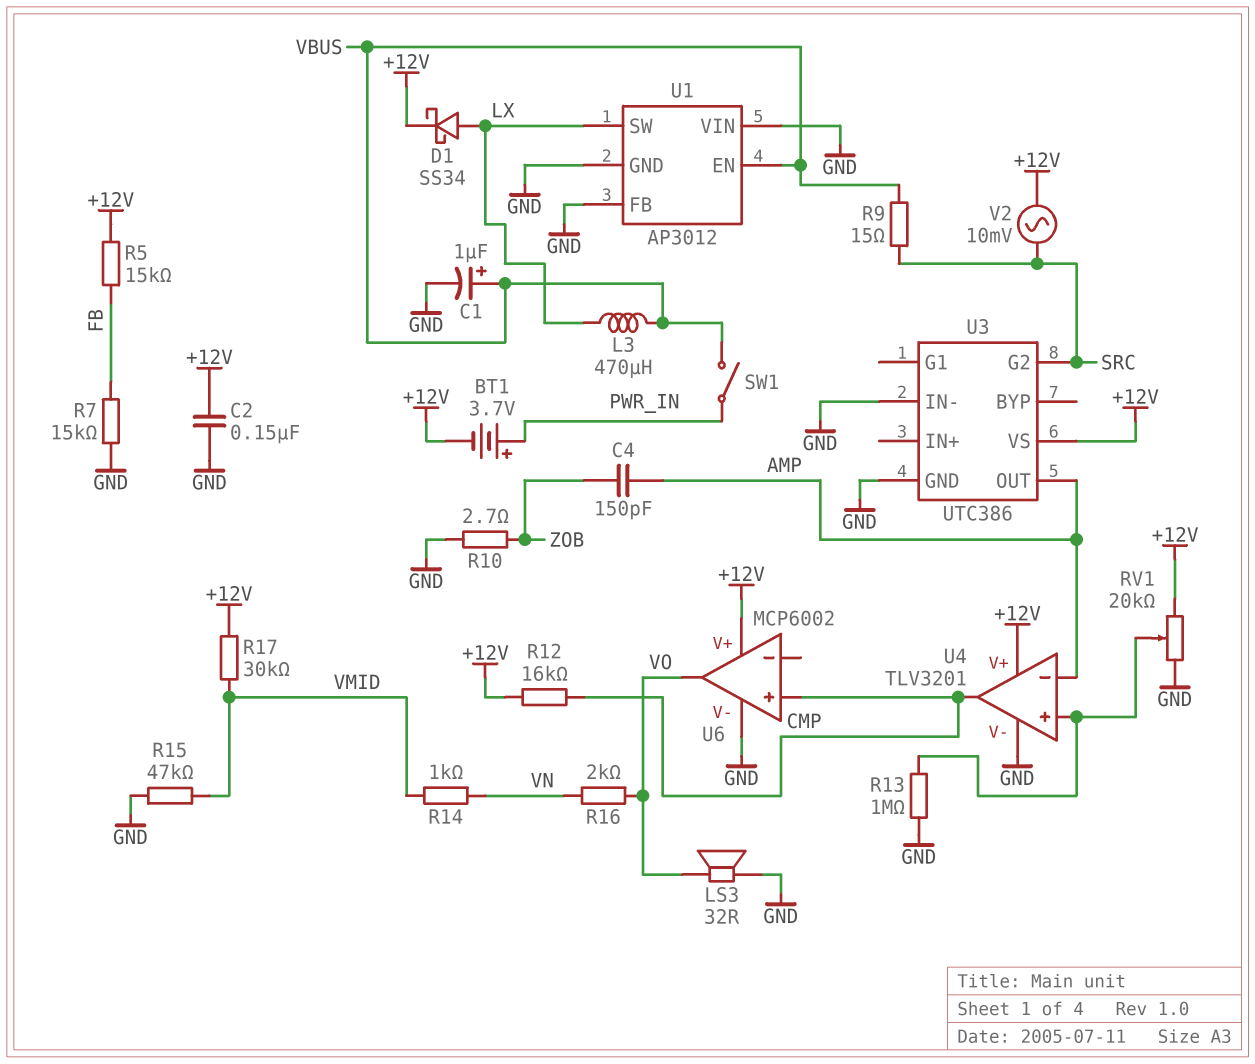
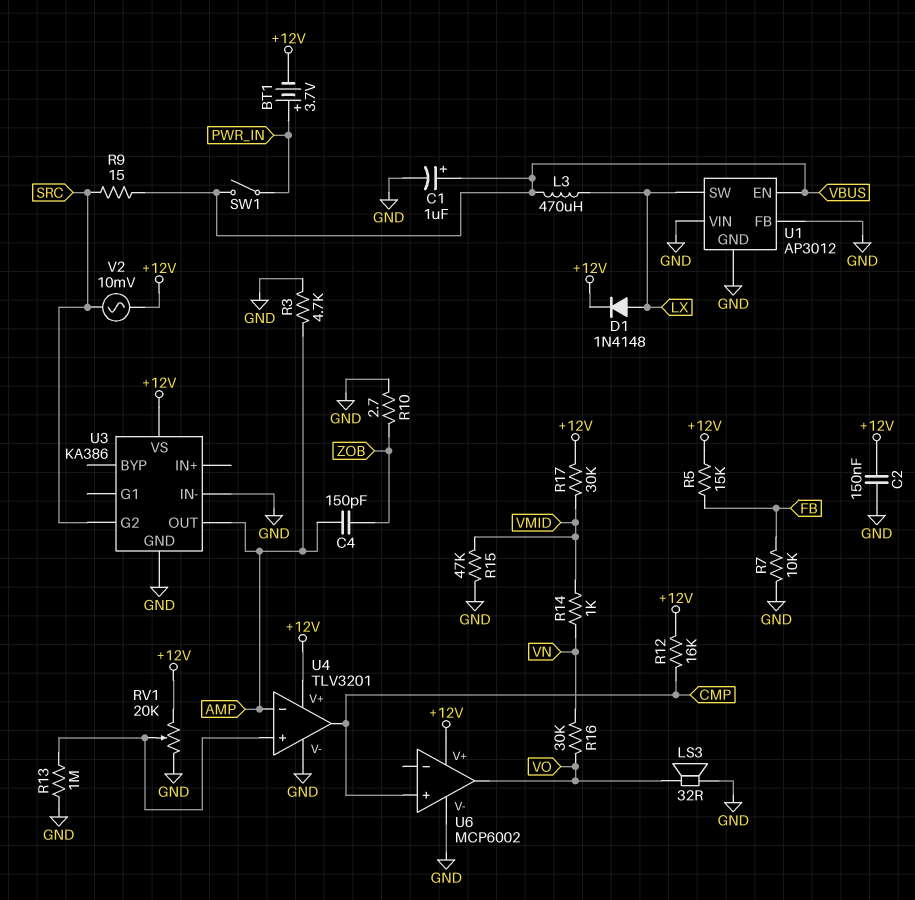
D1: schottky SS34 (A LX, K +12V) -> diode 1N4148 (A LX, K +12V)
R3: none -> 4.7k (AMP, GND)
R7: 15k (FB, GND) -> 10k (FB, GND)
R16: 2k (VN, VO) -> 30k (VN, VO)
U3: UTC386 -> KA386

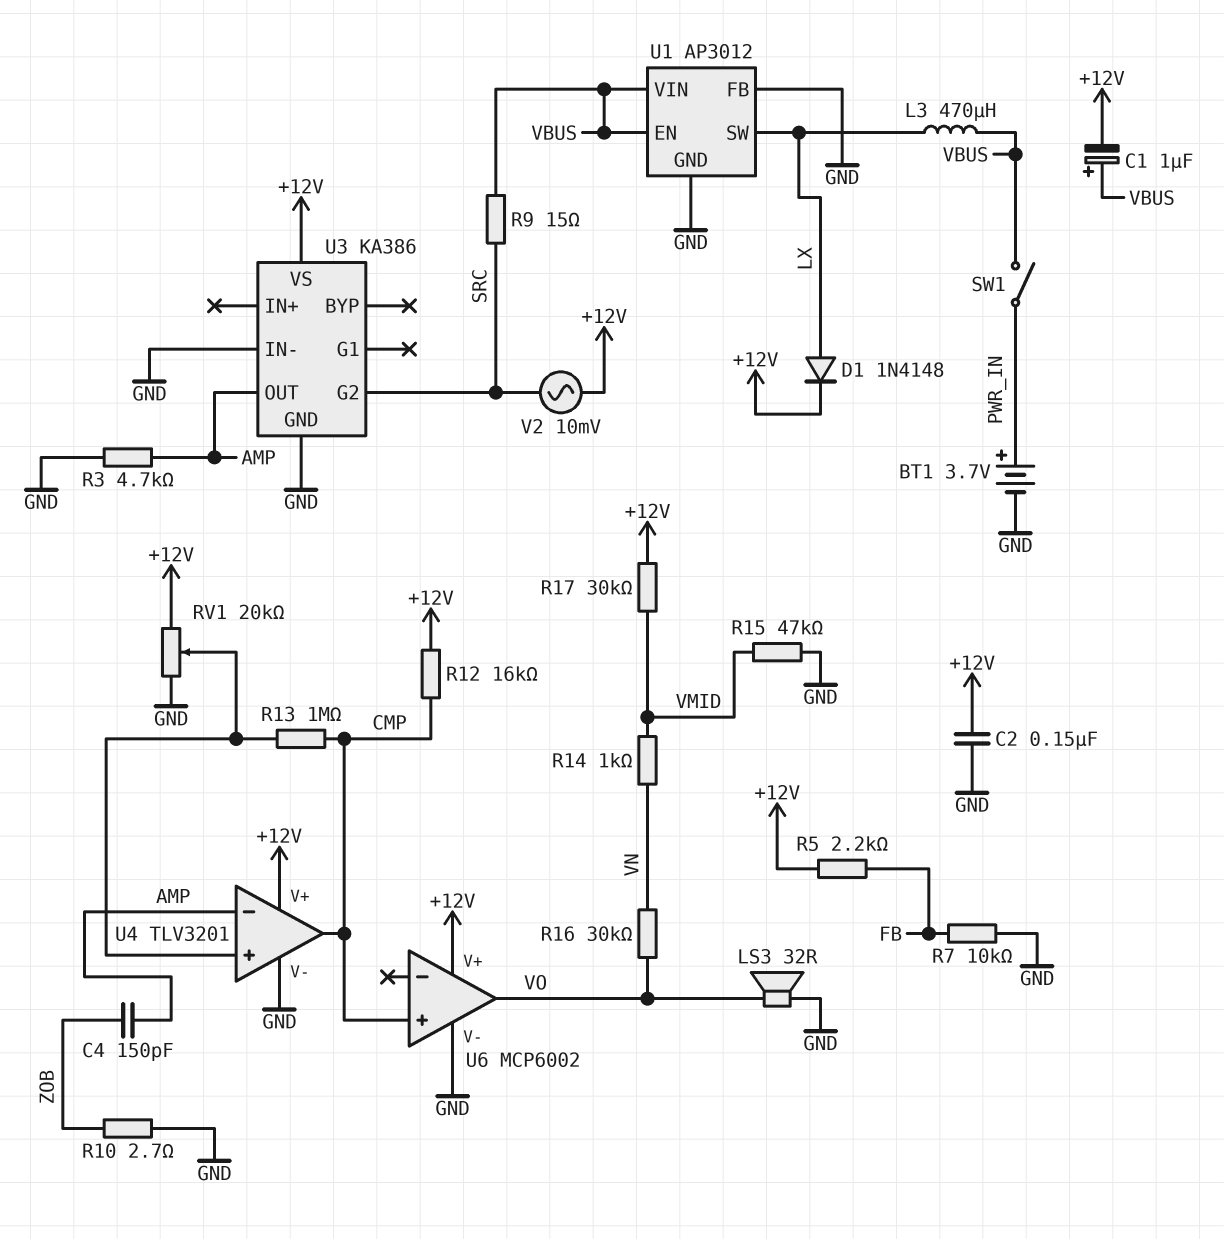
BT1: 3.7V (plus PWR_IN, minus +12V) -> 3.7V (plus PWR_IN, minus GND)
C1: 1uF (plus VBUS, minus GND) -> 1uF (plus VBUS, minus +12V)
R5: 15k (+12V, FB) -> 2.2k (+12V, FB)
R13: 1M (GND, U4/in+) -> 1M (CMP, U4/in+)
U1 pin VIN: GND -> VBUS

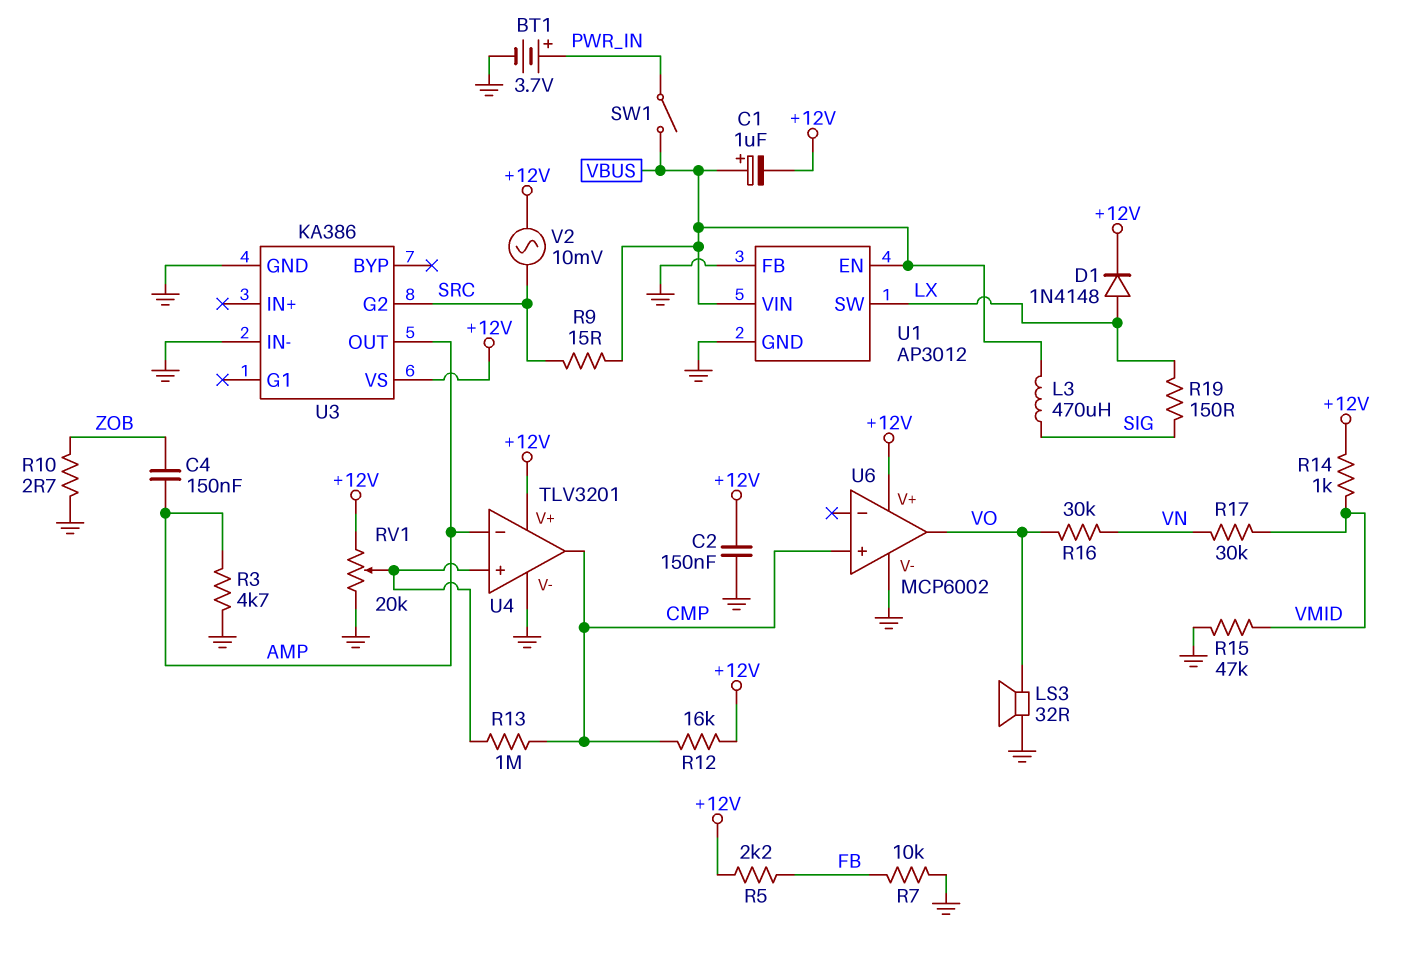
C4: 150pF (AMP, ZOB) -> 150nF (AMP, ZOB)
L3: 470uH (LX, VBUS) -> 470uH (SIG, VBUS)
R14: 1k (VMID, VN) -> 1k (+12V, VMID)
R17: 30k (+12V, VMID) -> 30k (VMID, VN)
R19: none -> 150 (LX, SIG)

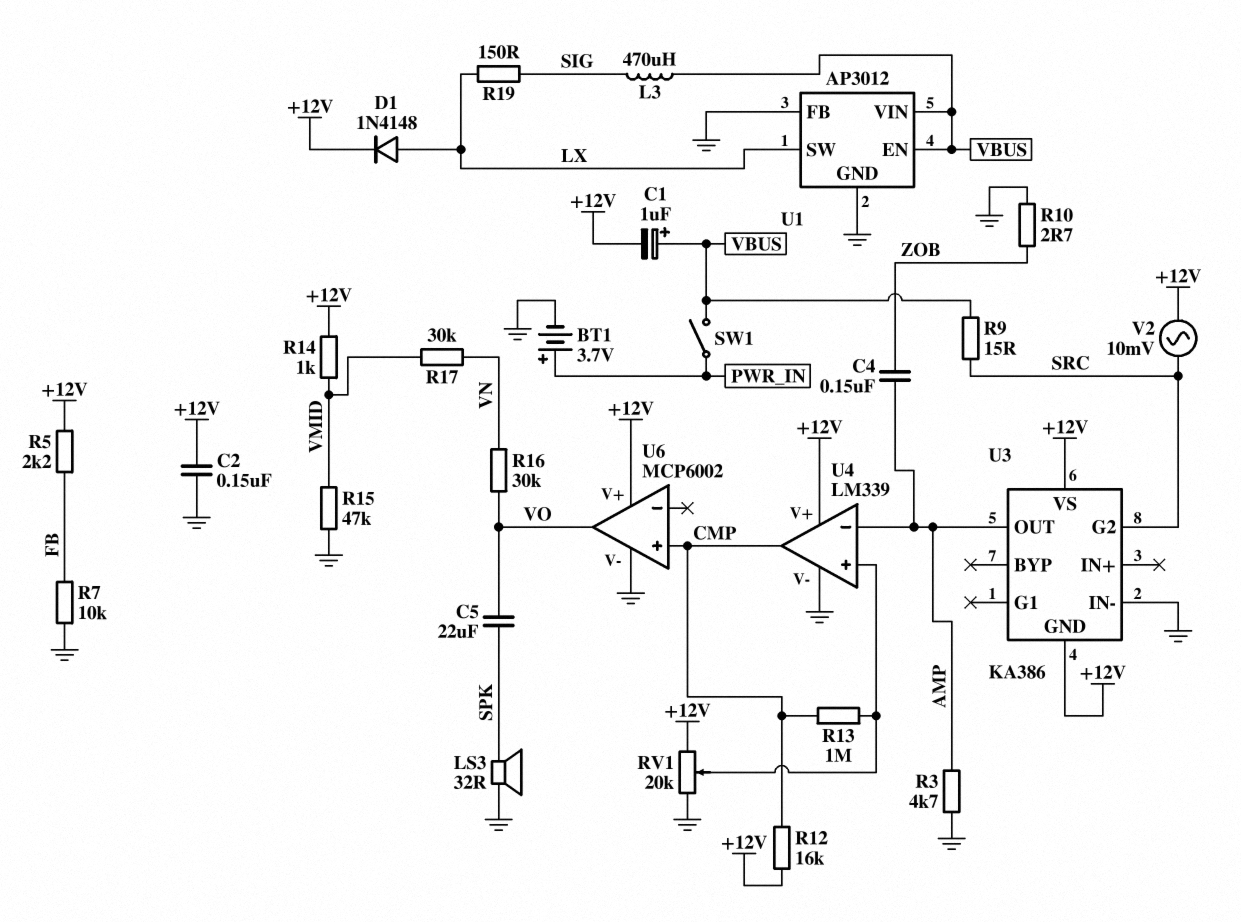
C5: none -> 22uF (SPK, VO)
LS3: speaker 32R (GND, VO) -> speaker 32R (GND, SPK)
U3 pin GND: GND -> +12V
U4: TLV3201 -> LM339

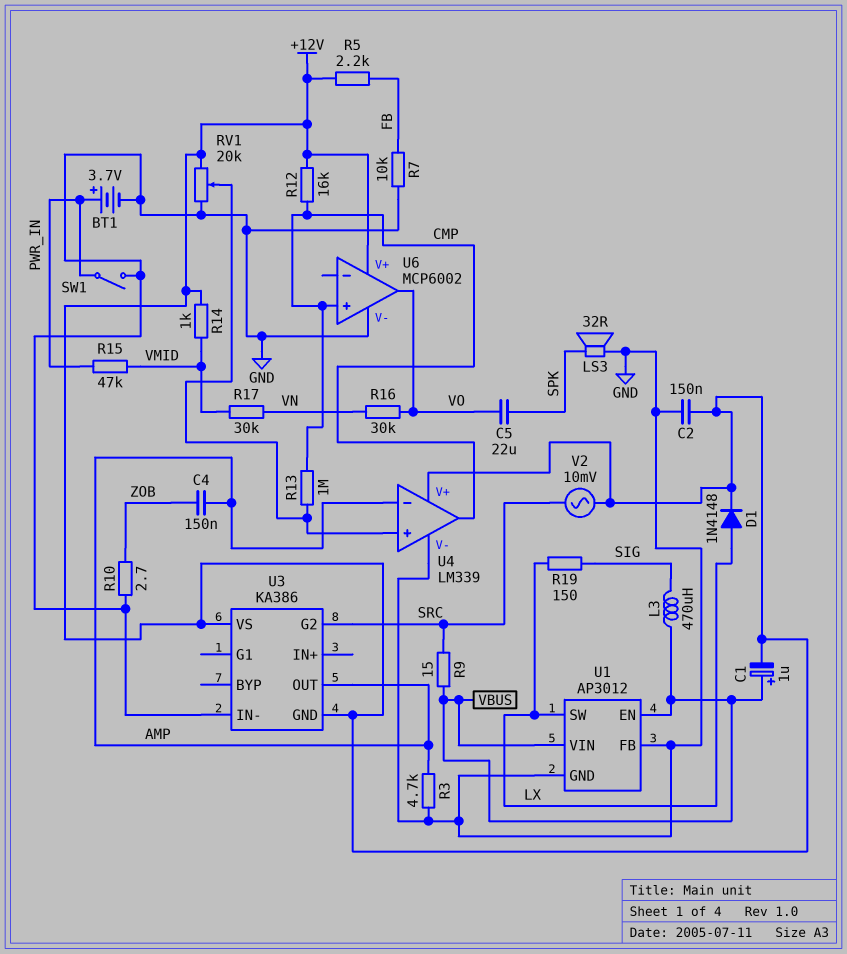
R15: 47k (GND, VMID) -> 47k (PWR_IN, VMID)
SW1: switch (PWR_IN, VBUS) -> switch (GND, PWR_IN)

